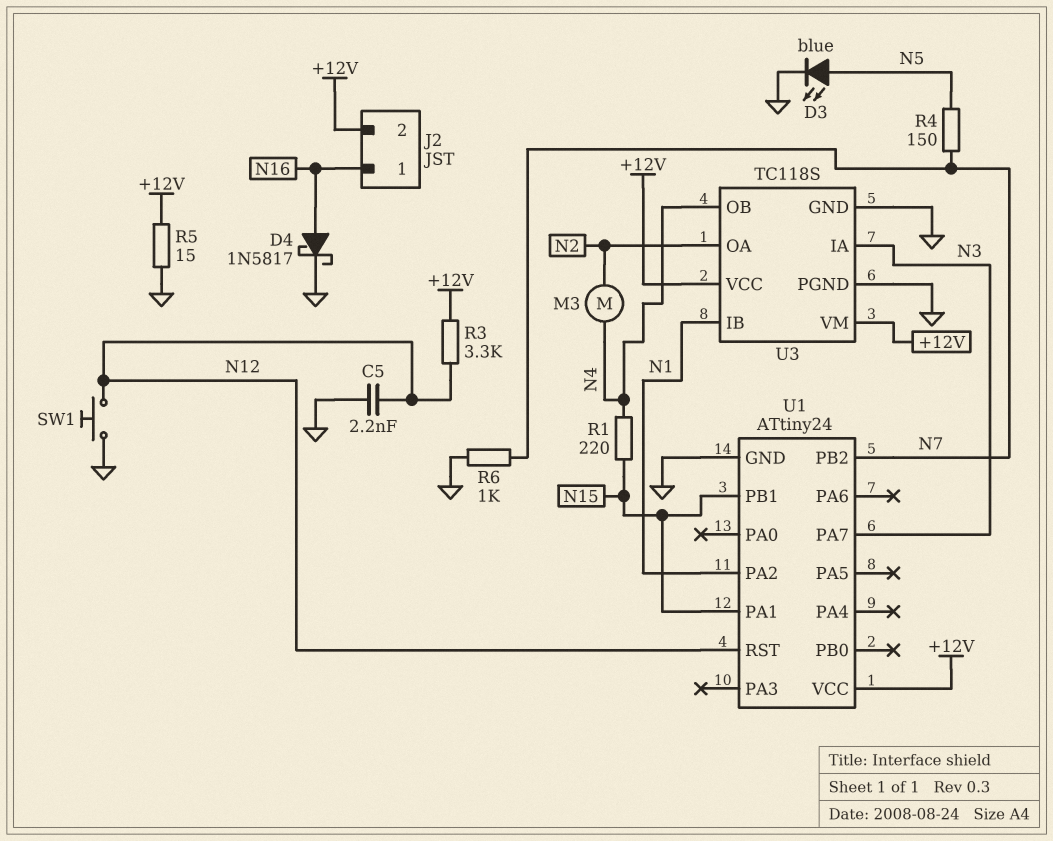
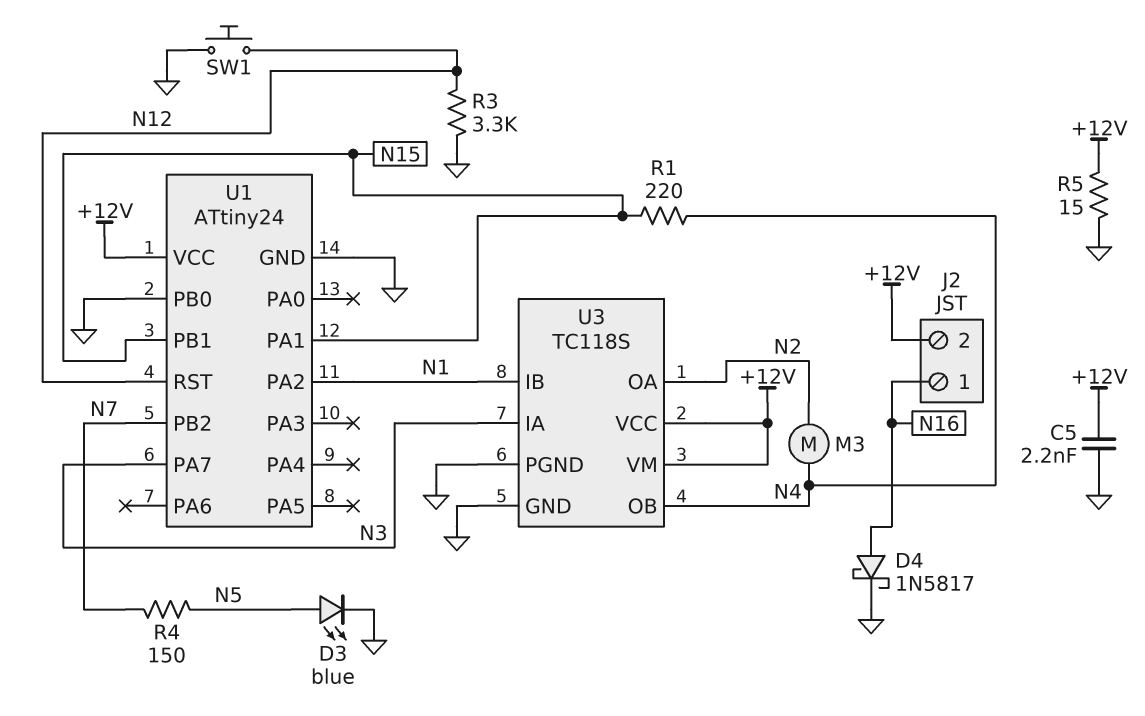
C5: 2.2nF (GND, N12) -> 2.2nF (+12V, GND)
R3: 3.3k (+12V, N12) -> 3.3k (GND, N12)
R6: 1k (GND, N7) -> none
U1 pin PB0: none -> GND

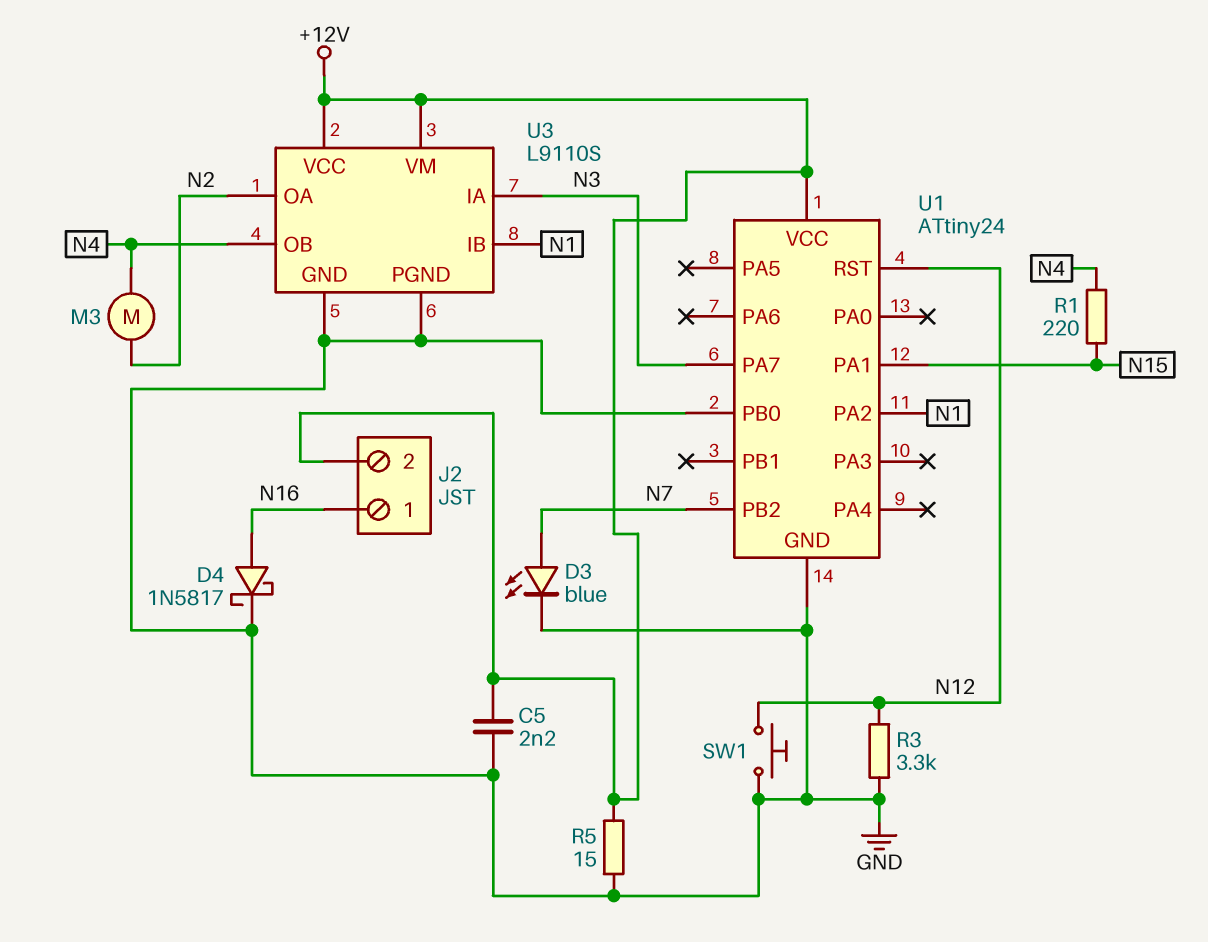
D3: LED blue (A N5, K GND) -> LED blue (A N7, K GND)
R4: 150 (N5, N7) -> none
U1 pin PB1: N15 -> none
U3: TC118S -> L9110S

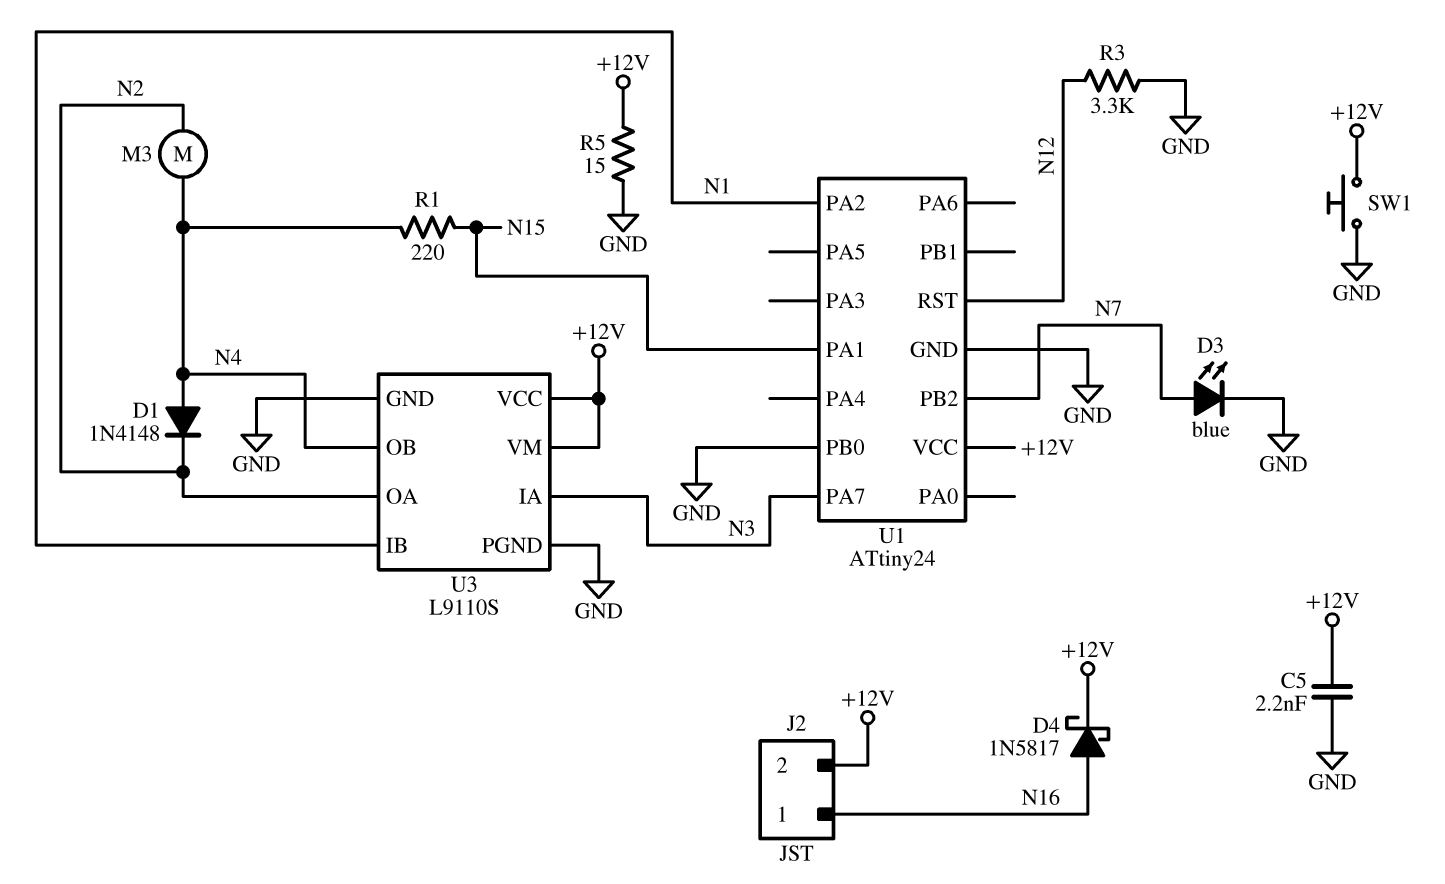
D1: none -> diode 1N4148 (A N4, K N2)
D4: schottky 1N5817 (A N16, K GND) -> schottky 1N5817 (A N16, K +12V)
SW1: button (GND, N12) -> button (+12V, GND)

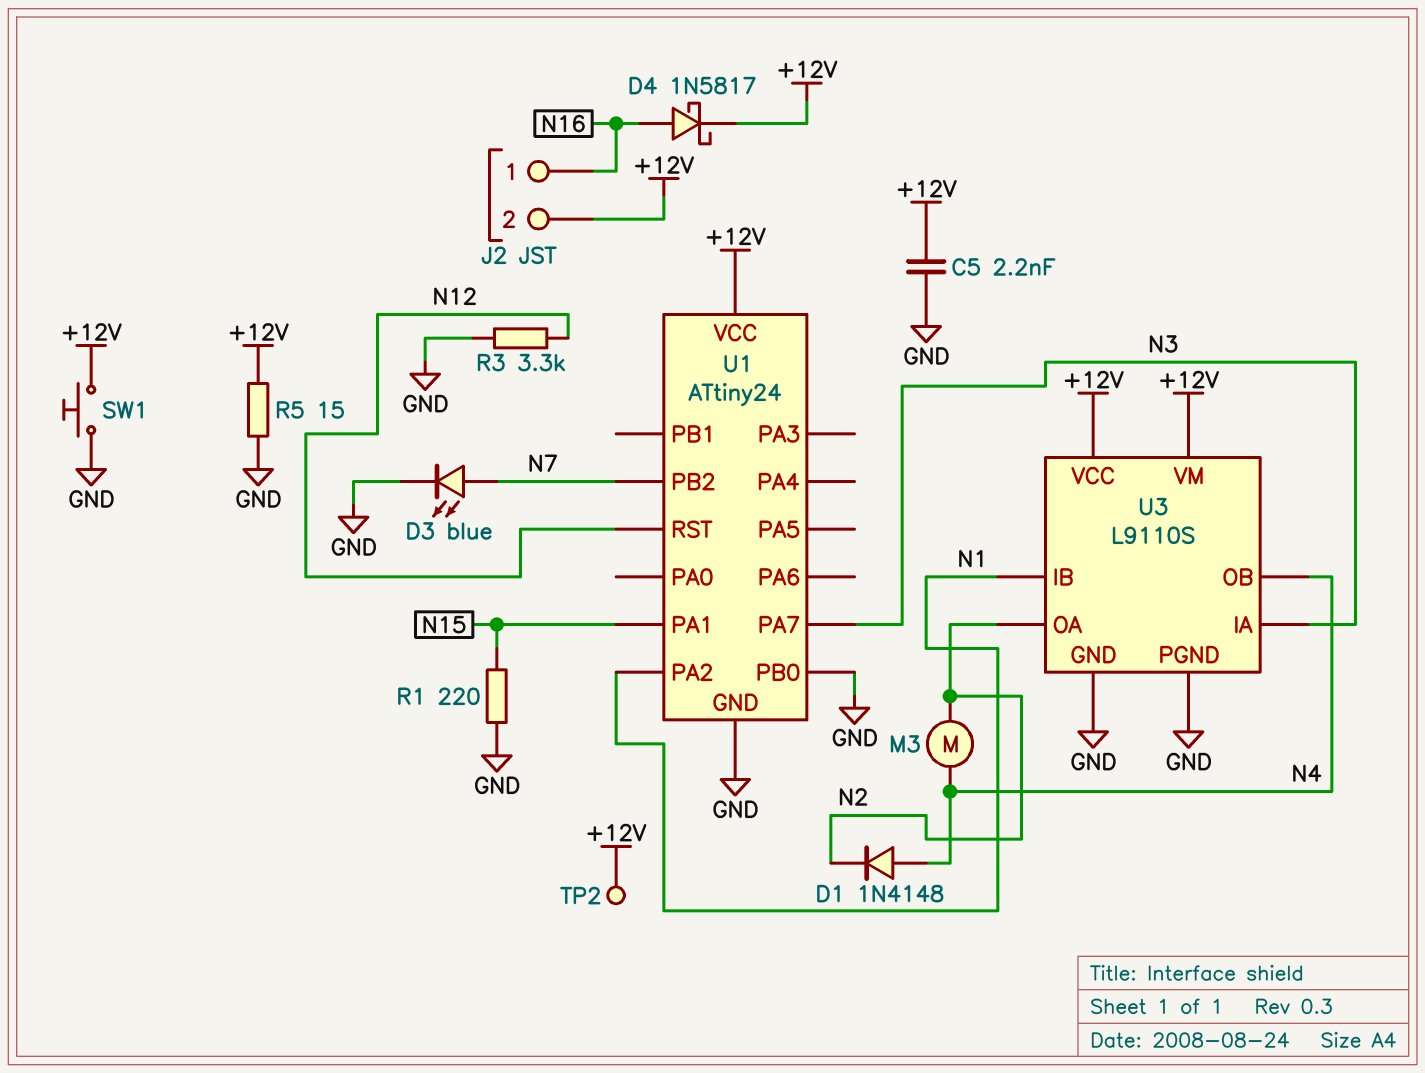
R1: 220 (N4, N15) -> 220 (GND, N15)
TP2: none -> test point (+12V)

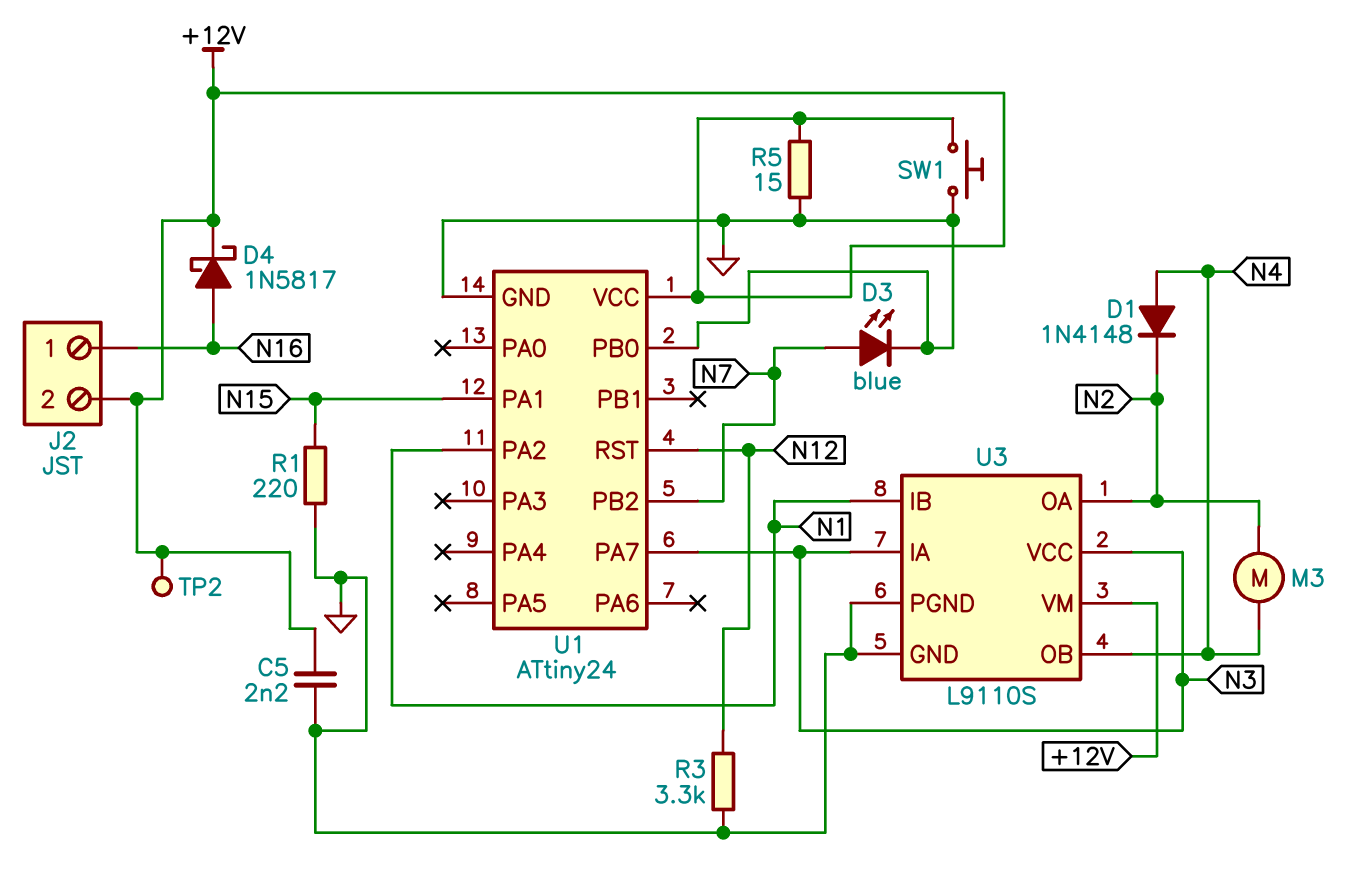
U3 pin VCC: +12V -> N3

